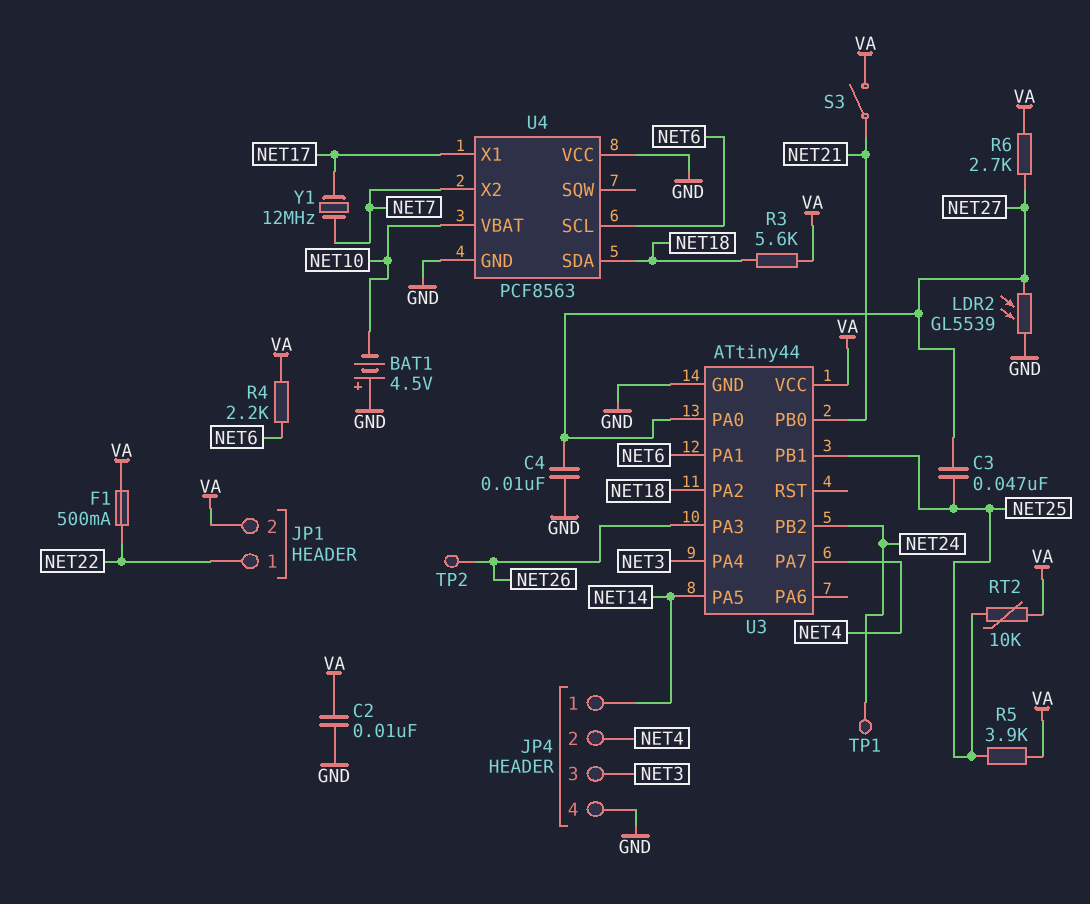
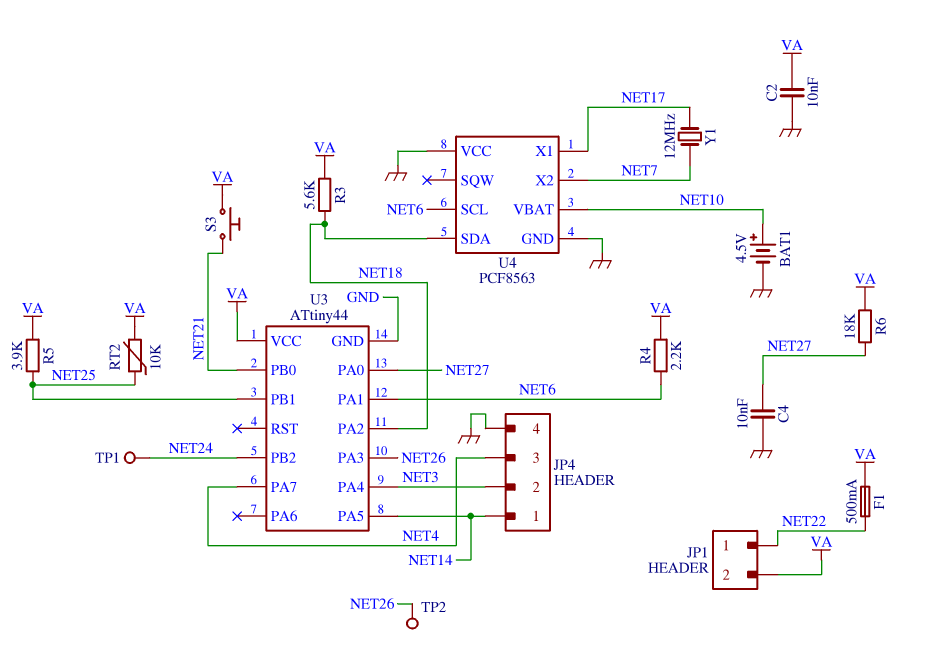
BAT1: 4.5V (plus GND, minus NET10) -> 4.5V (plus NET10, minus GND)
C3: 47nF (NET25, NET27) -> none
JP4 pin 2: NET4 -> NET3
JP4 pin 3: NET3 -> NET4
LDR2: GL5539 (GND, NET27) -> none
R6: 2.7k (NET27, VA) -> 18k (NET27, VA)
S3: switch (NET21, VA) -> button (NET21, VA)

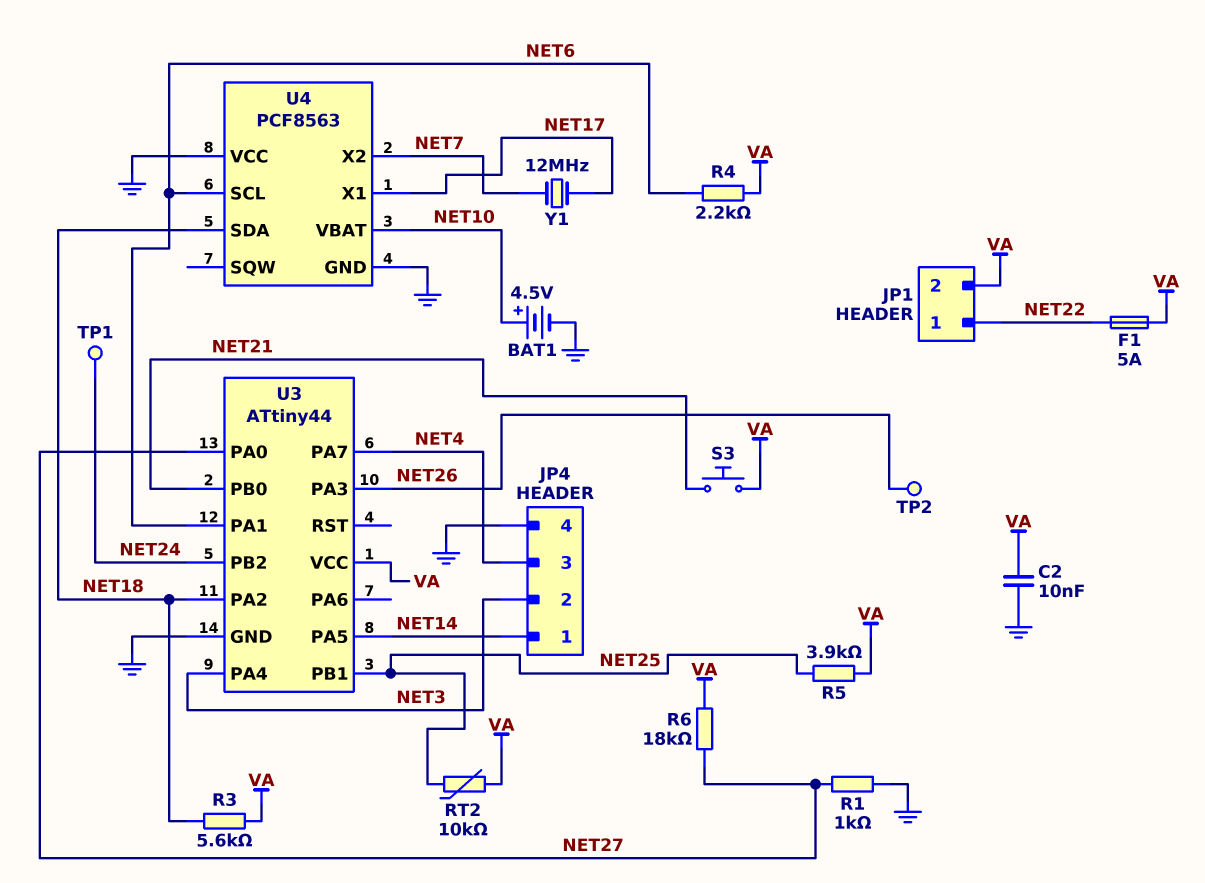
C4: 10nF (GND, NET27) -> none
F1: 500mA (NET22, VA) -> 5A (NET22, VA)
R1: none -> 1k (GND, NET27)

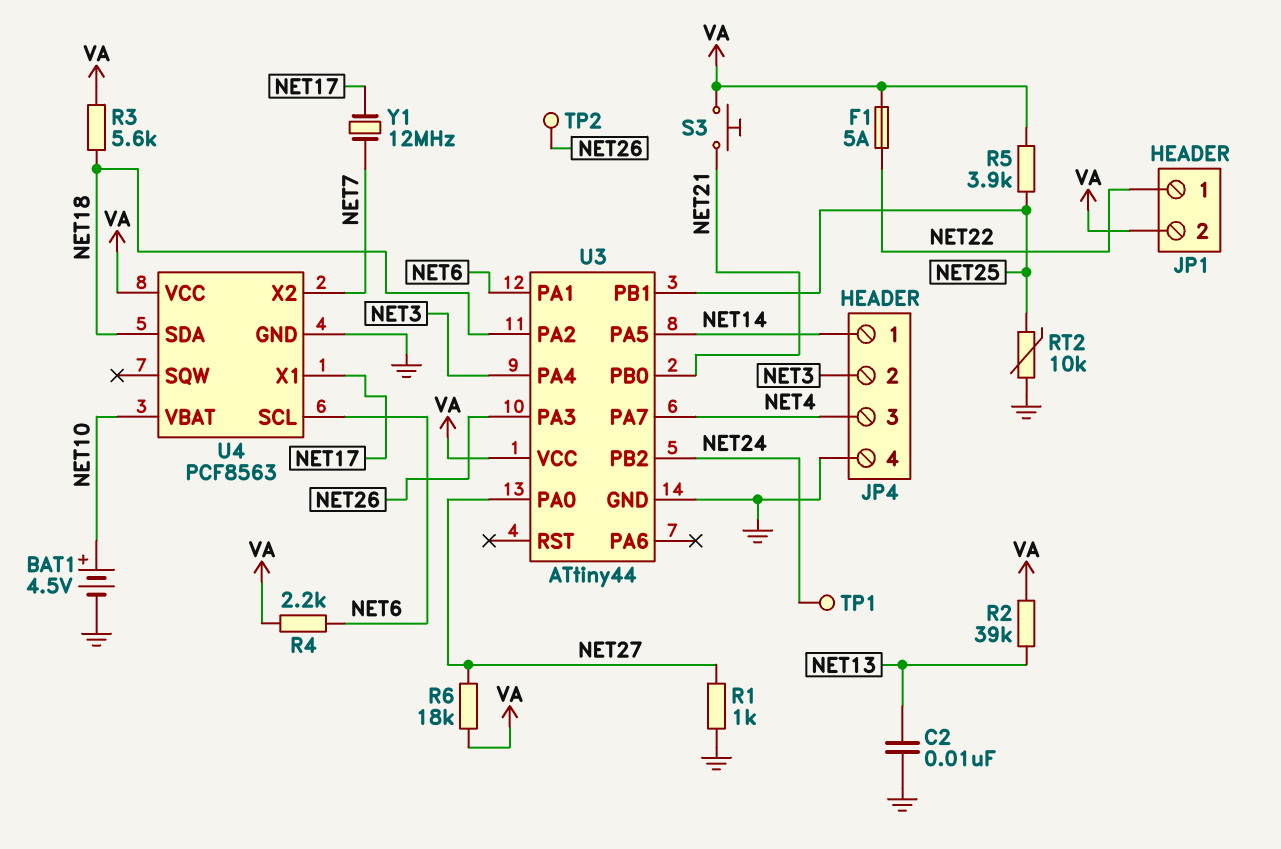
C2: 10nF (GND, VA) -> 10nF (GND, NET13)
R2: none -> 39k (NET13, VA)
RT2: 10k (NET25, VA) -> 10k (GND, NET25)
U4 pin VCC: GND -> VA

